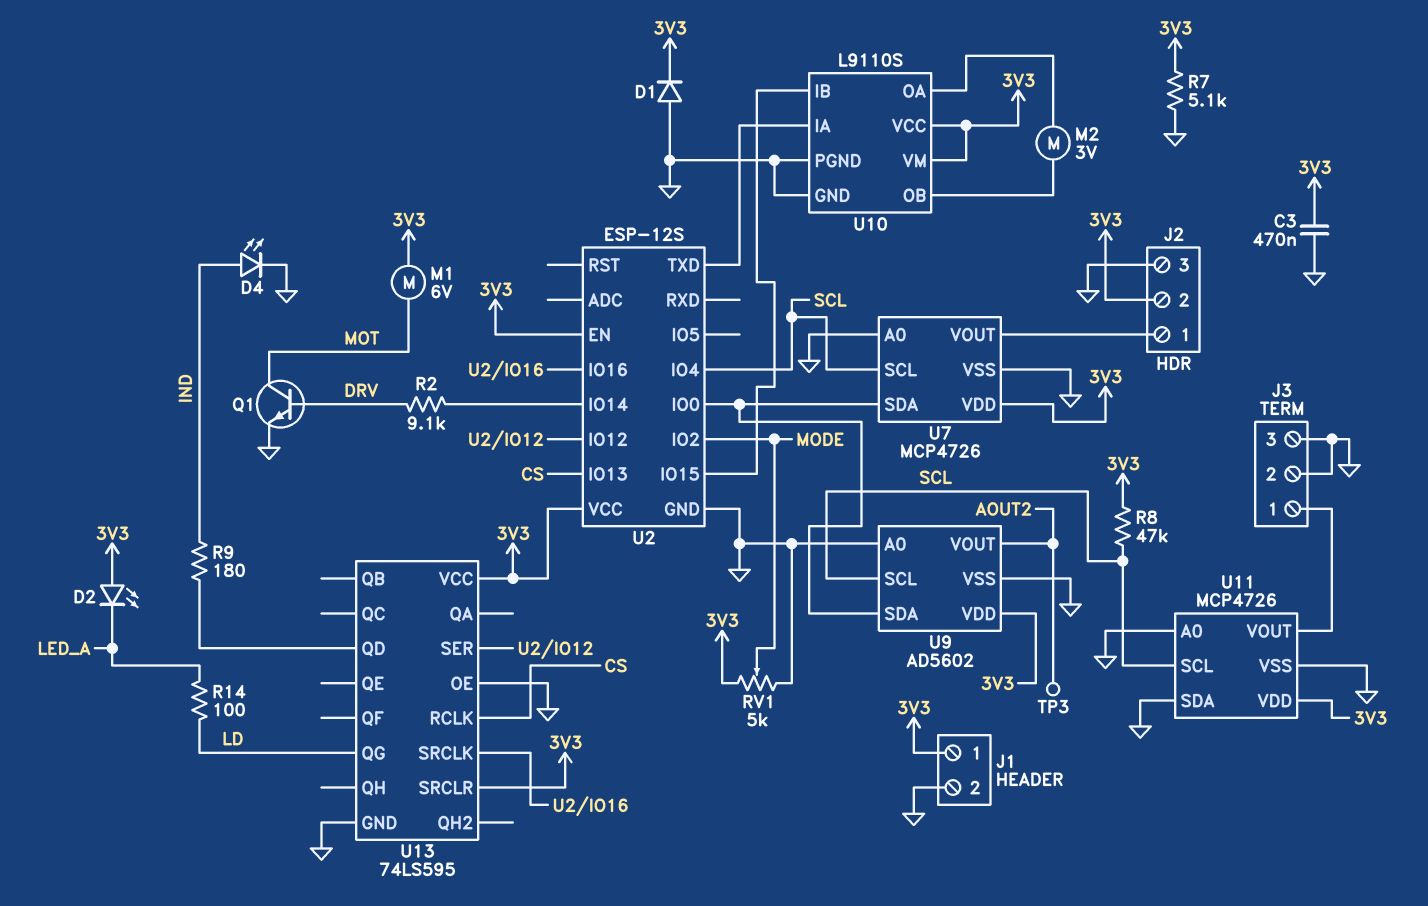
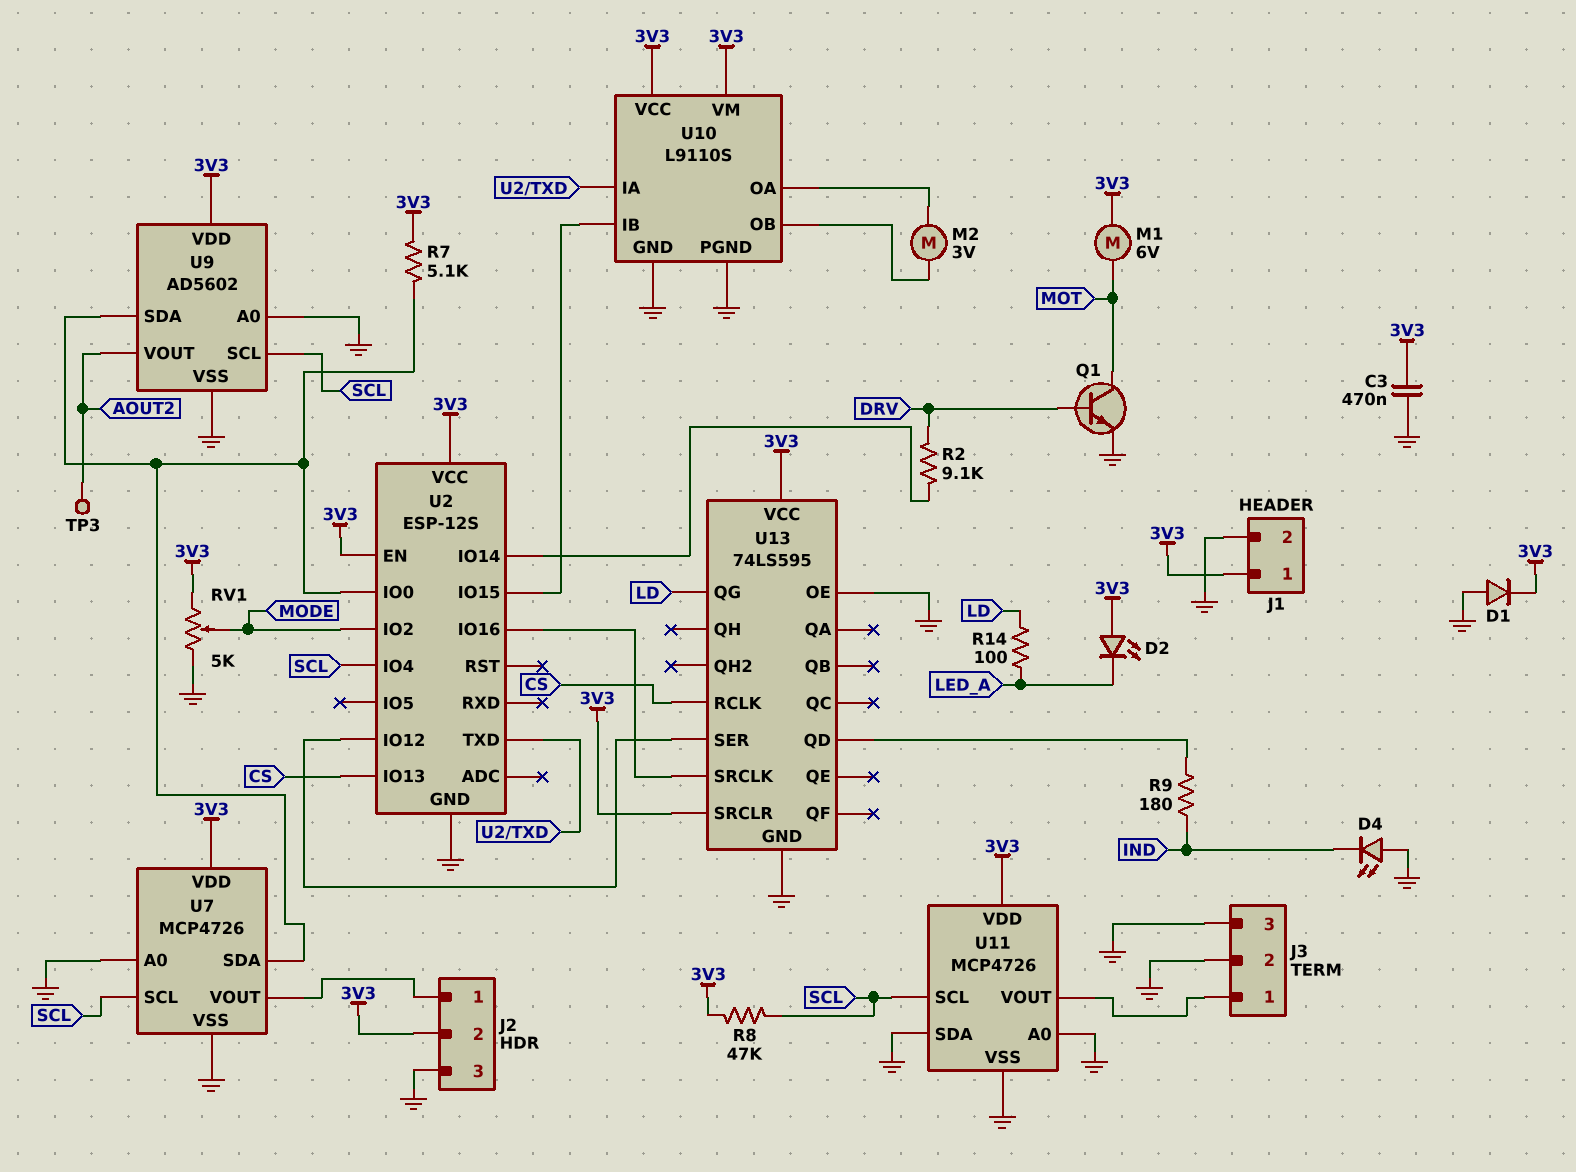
D4: LED (A IND, K GND) -> LED (A GND, K IND)
R7: 5.1k (3V3, GND) -> 5.1k (3V3, U2/IO0)

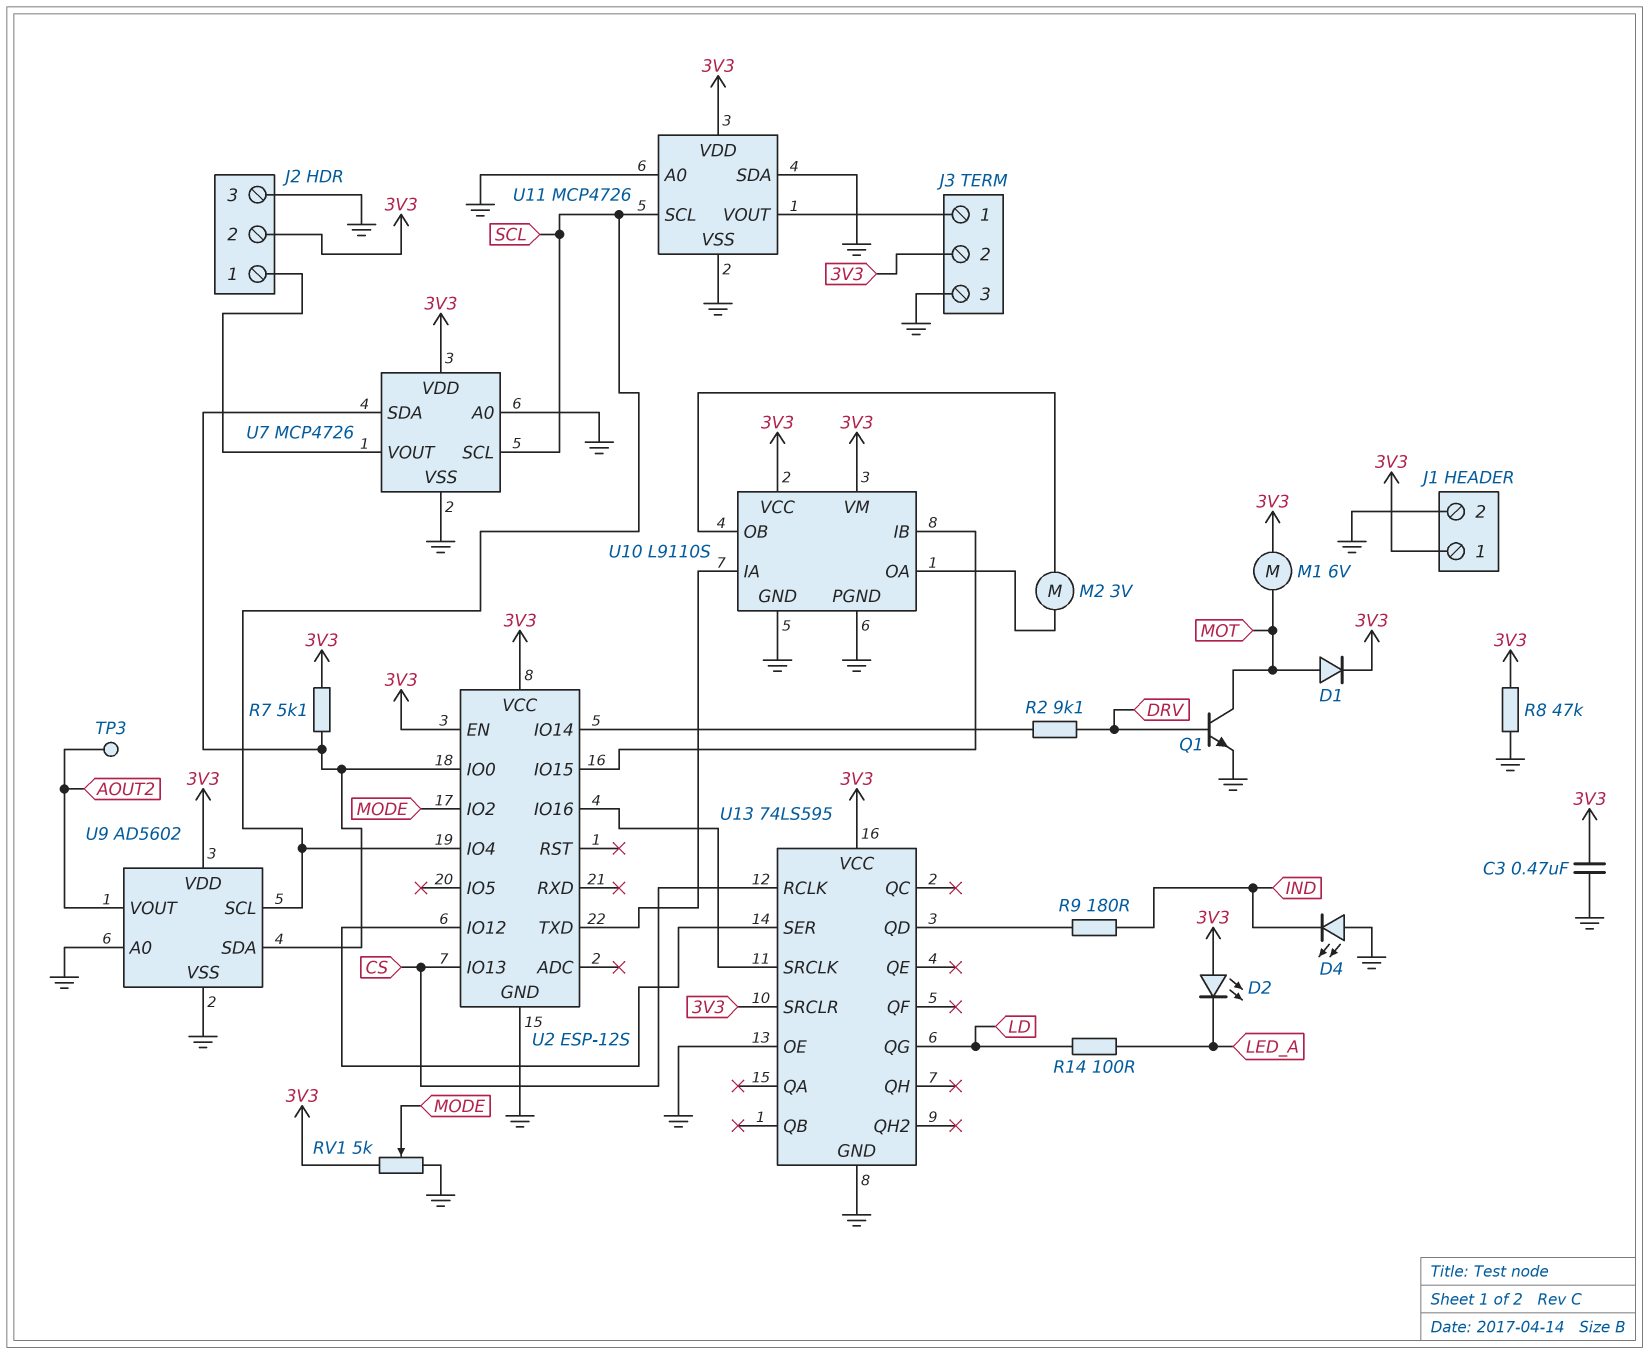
D1: diode (A GND, K 3V3) -> diode (A MOT, K 3V3)
J3 pin 2: GND -> 3V3
R8: 47k (3V3, SCL) -> 47k (3V3, GND)

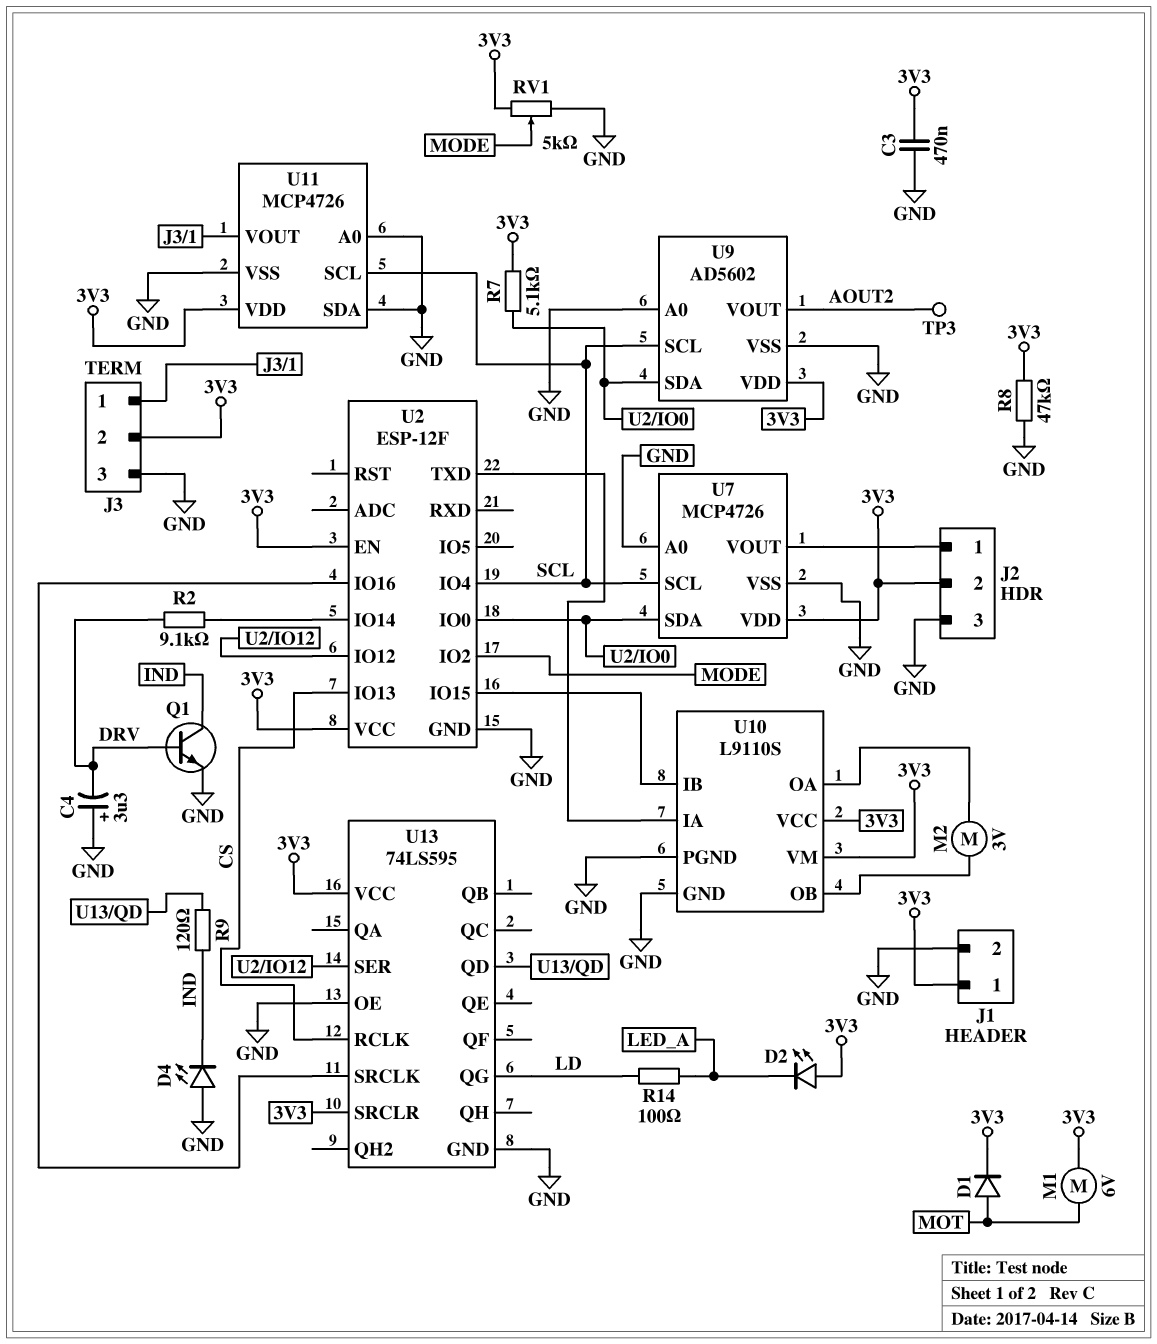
C4: none -> 3.3uF (plus GND, minus DRV)
Q1: NPN (B DRV, C MOT, E GND) -> NPN (B DRV, C IND, E GND)
R9: 180 (IND, U13/QD) -> 120 (IND, U13/QD)
U2: ESP-12S -> ESP-12F

